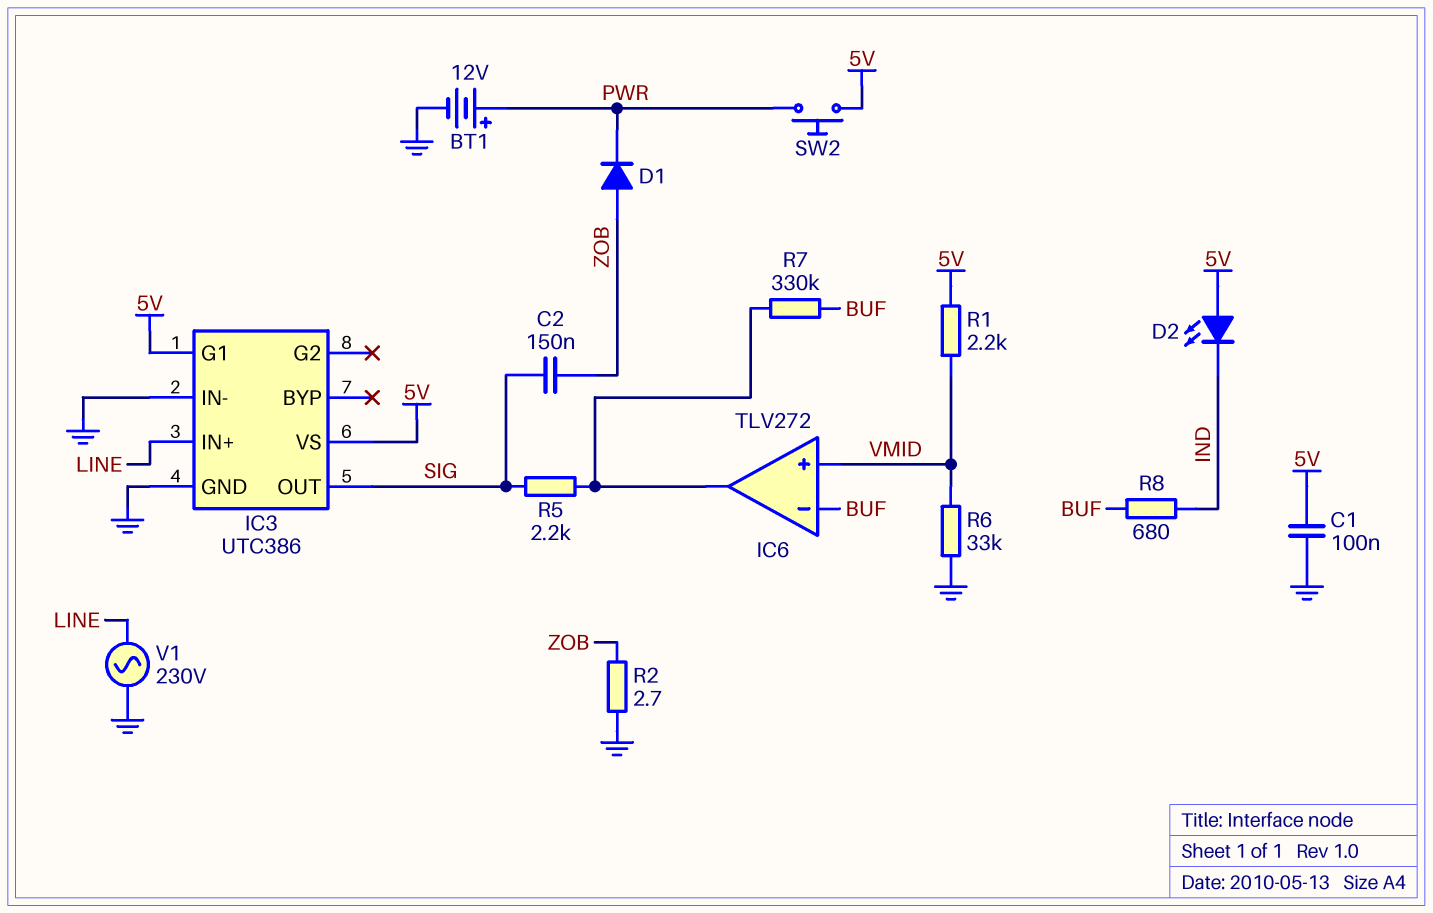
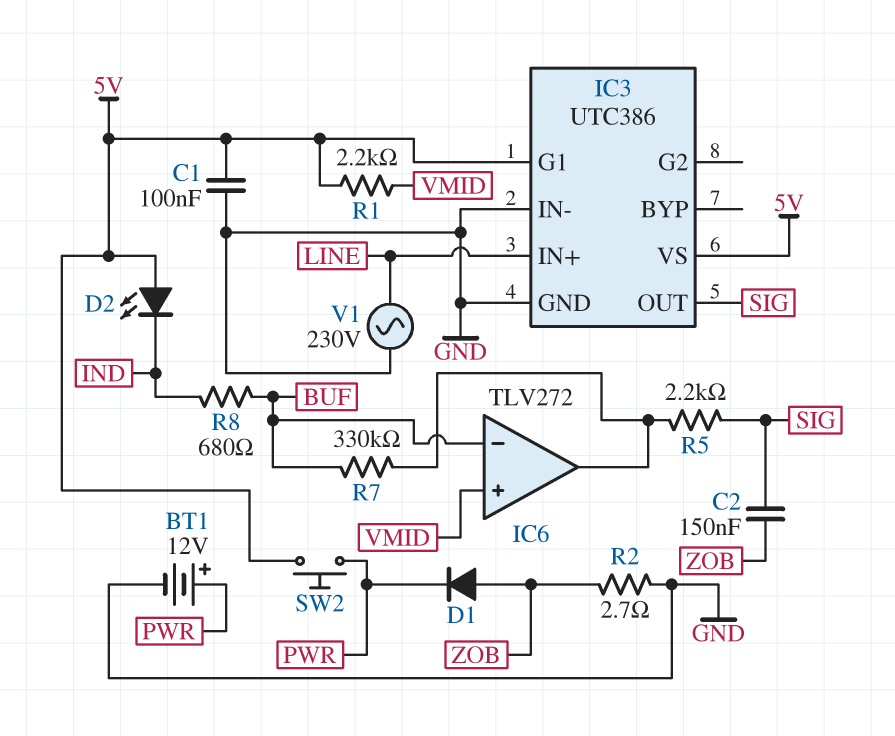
R6: 33k (GND, VMID) -> none

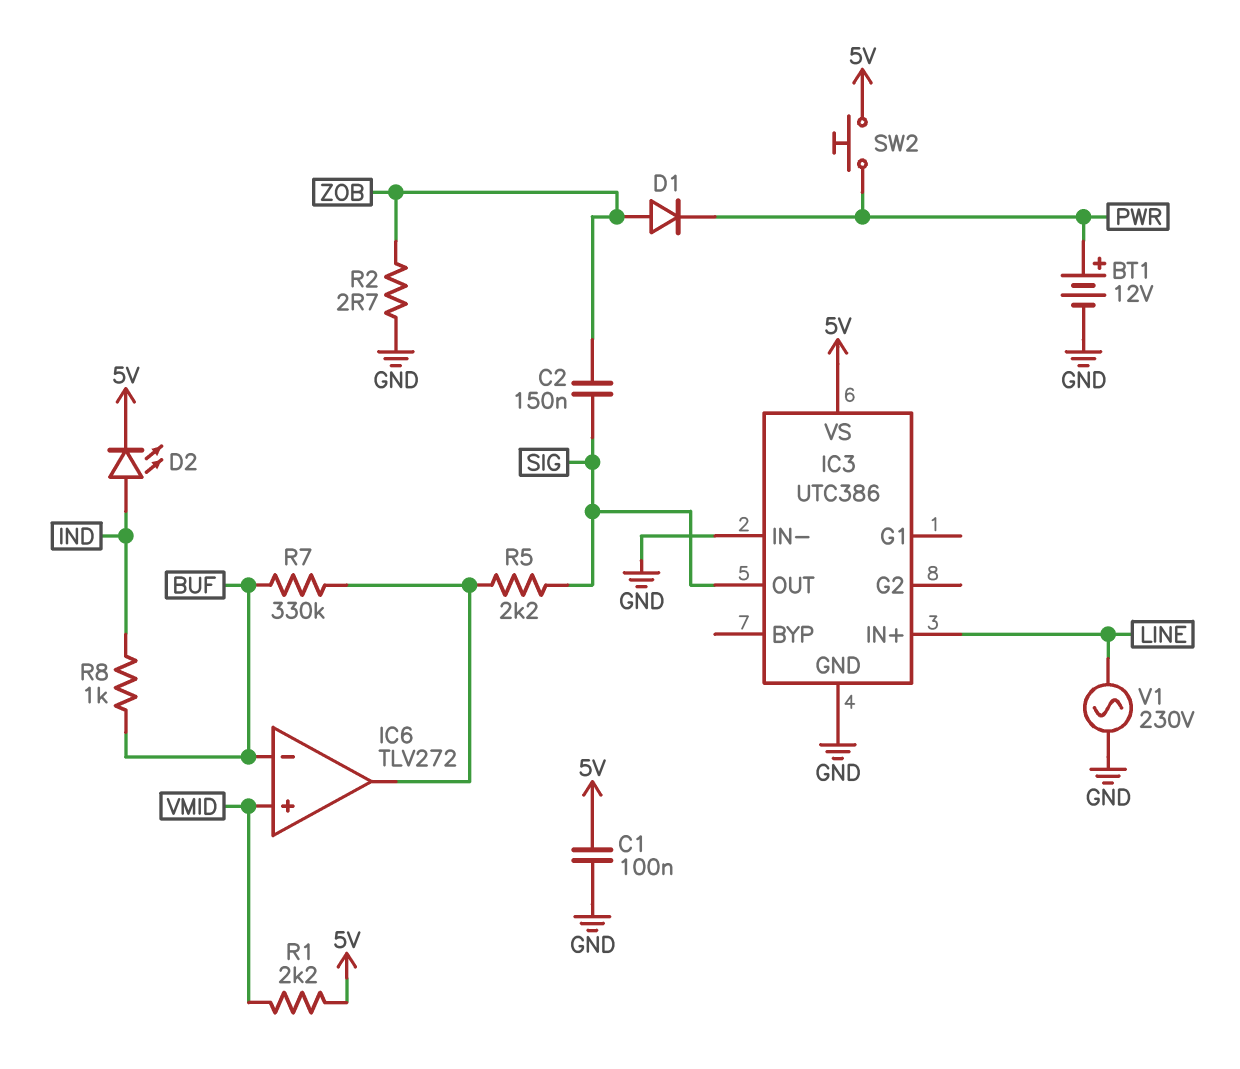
D2: LED (A 5V, K IND) -> LED (A IND, K 5V)
IC3 pin G1: 5V -> none
R8: 680 (BUF, IND) -> 1k (BUF, IND)

